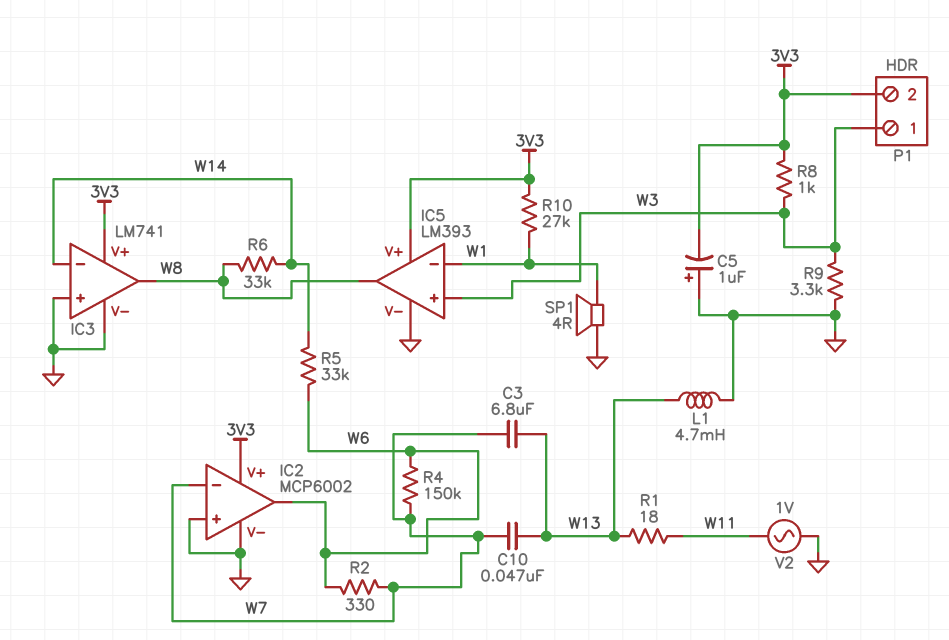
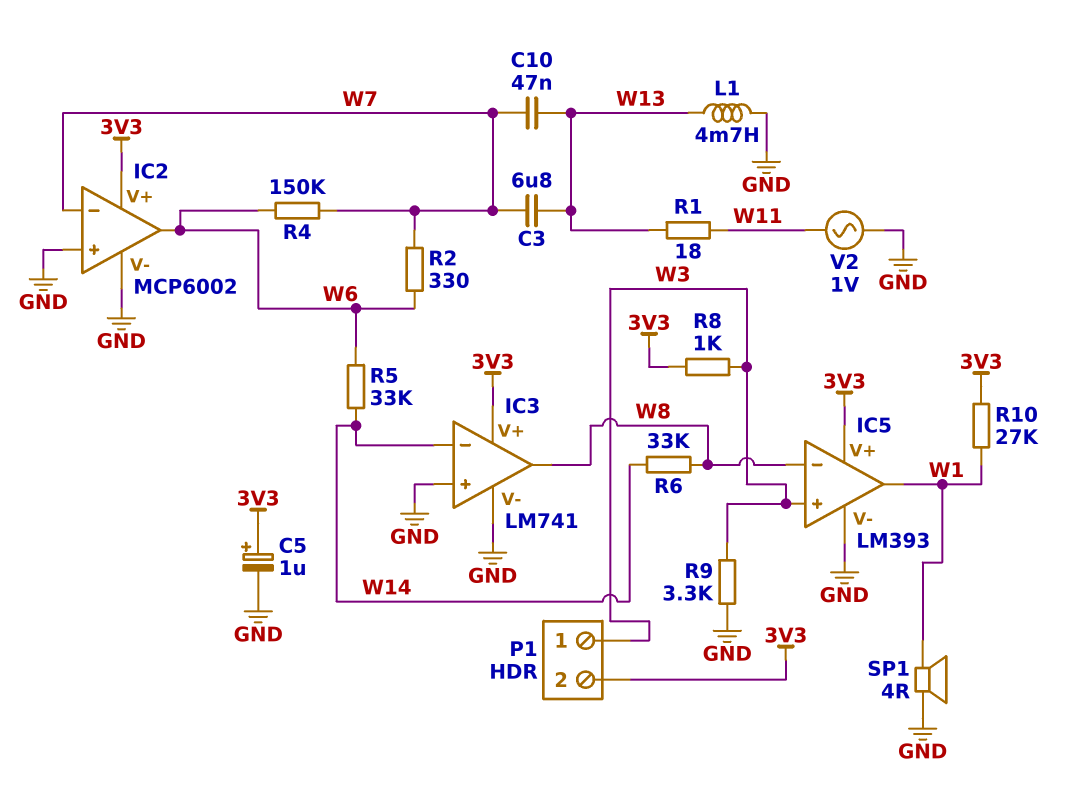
C5: 1uF (plus GND, minus 3V3) -> 1uF (plus 3V3, minus GND)
IC5 pin in-: W1 -> W8
IC5 pin out: W8 -> W1

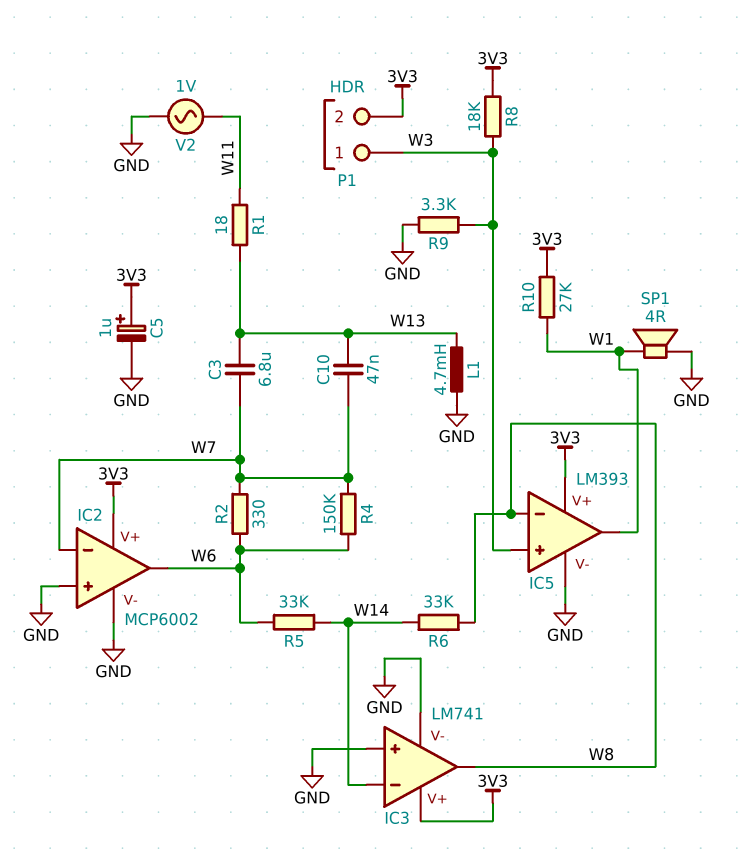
R8: 1k (3V3, W3) -> 18k (3V3, W3)

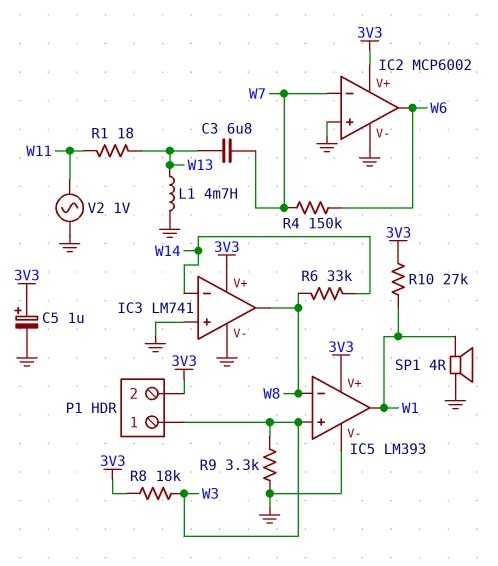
C10: 47nF (W7, W13) -> none
R2: 330 (W6, W7) -> none
R5: 33k (W6, W14) -> none

